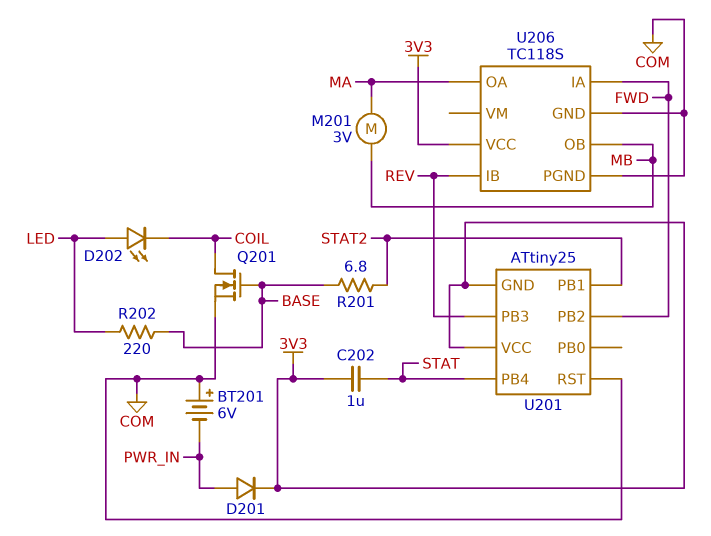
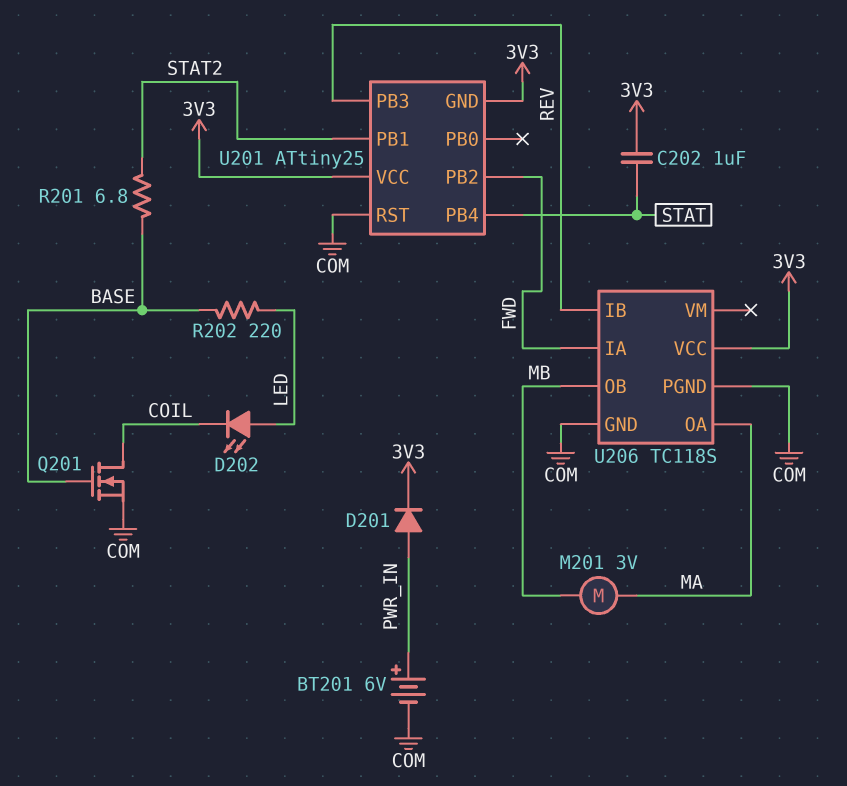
BT201: 6V (plus COM, minus PWR_IN) -> 6V (plus PWR_IN, minus COM)

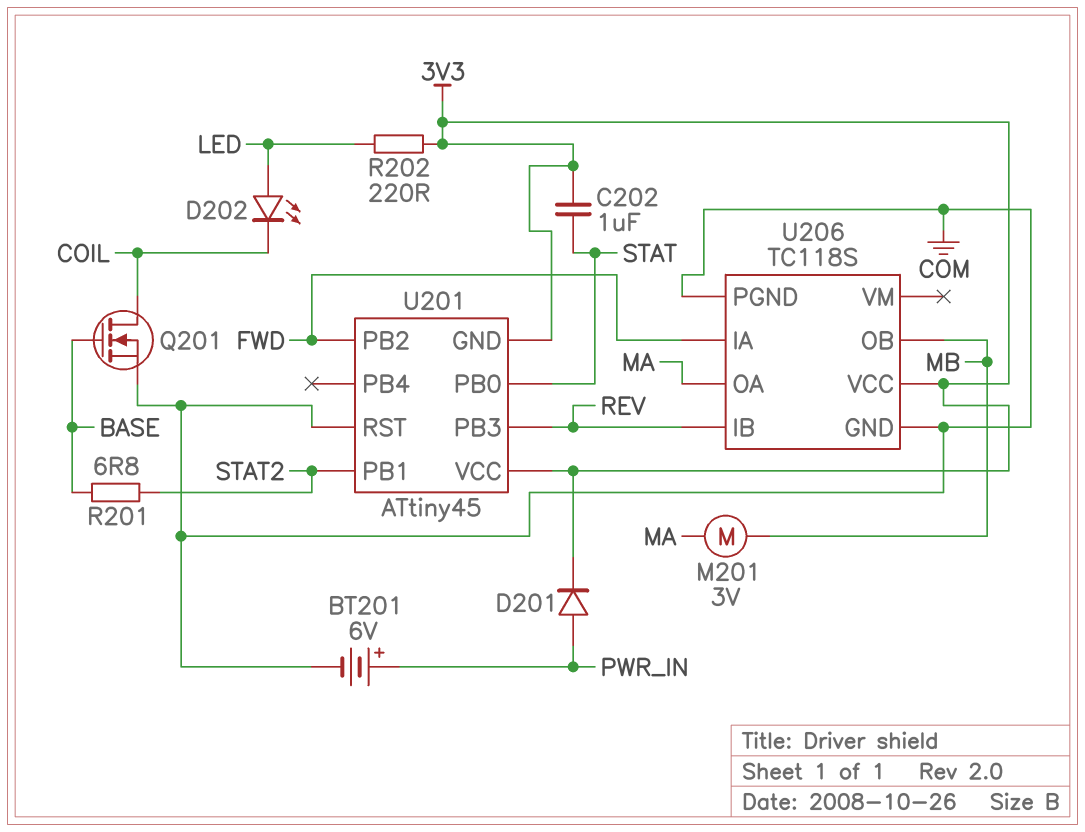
R202: 220 (BASE, LED) -> 220 (3V3, LED)
U201: ATtiny25 -> ATtiny45
U201 pin PB0: none -> STAT
U201 pin PB4: STAT -> none

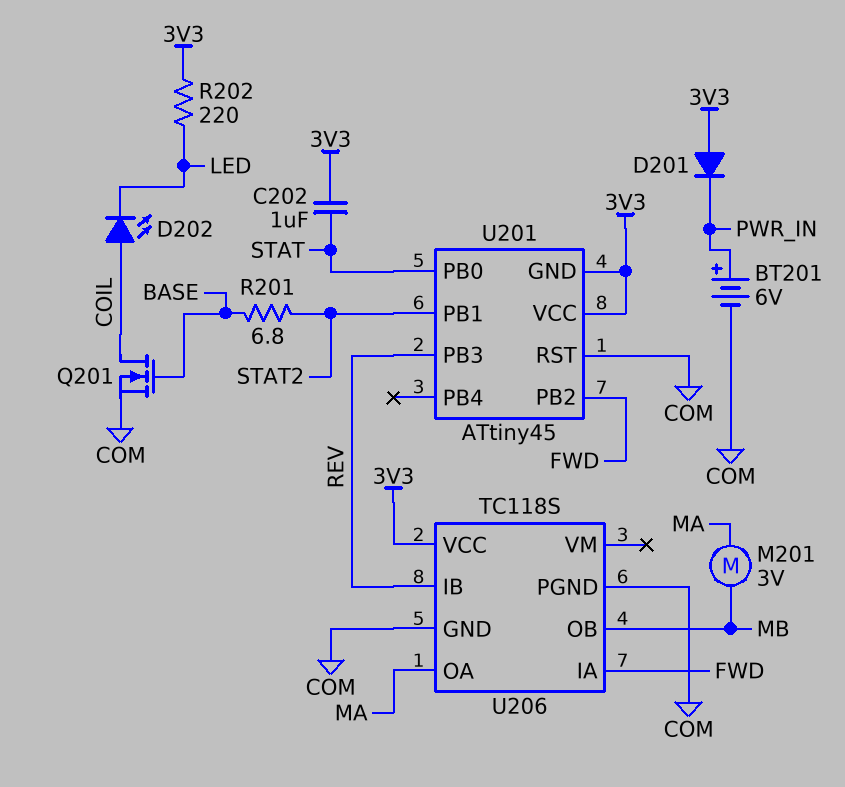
D201: diode (A PWR_IN, K 3V3) -> diode (A 3V3, K PWR_IN)
D202: LED (A LED, K COIL) -> LED (A COIL, K LED)

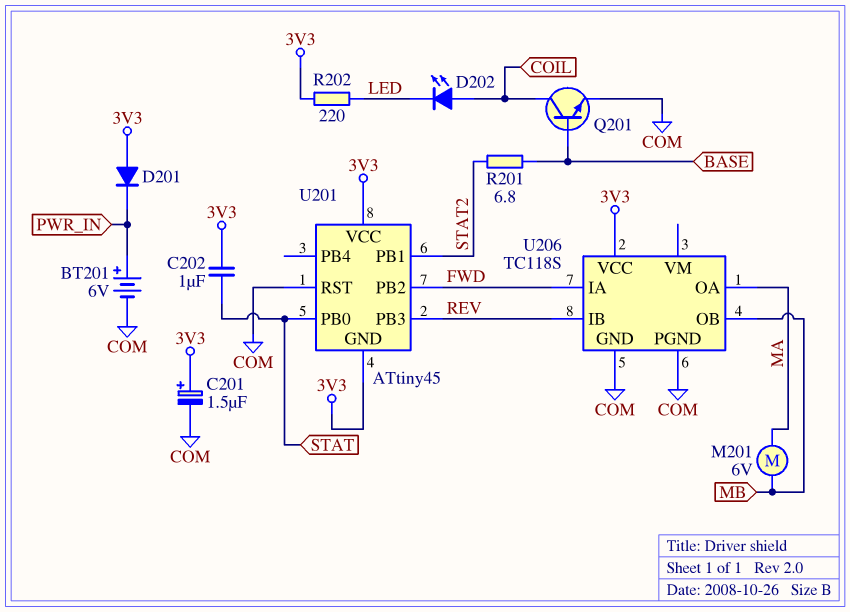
C201: none -> 1.5uF (plus 3V3, minus COM)
M201: motor 3V (MA, MB) -> motor 6V (MA, MB)
Q201: NMOS (G BASE, D COIL, S COM) -> NPN (B BASE, C COIL, E COM)

